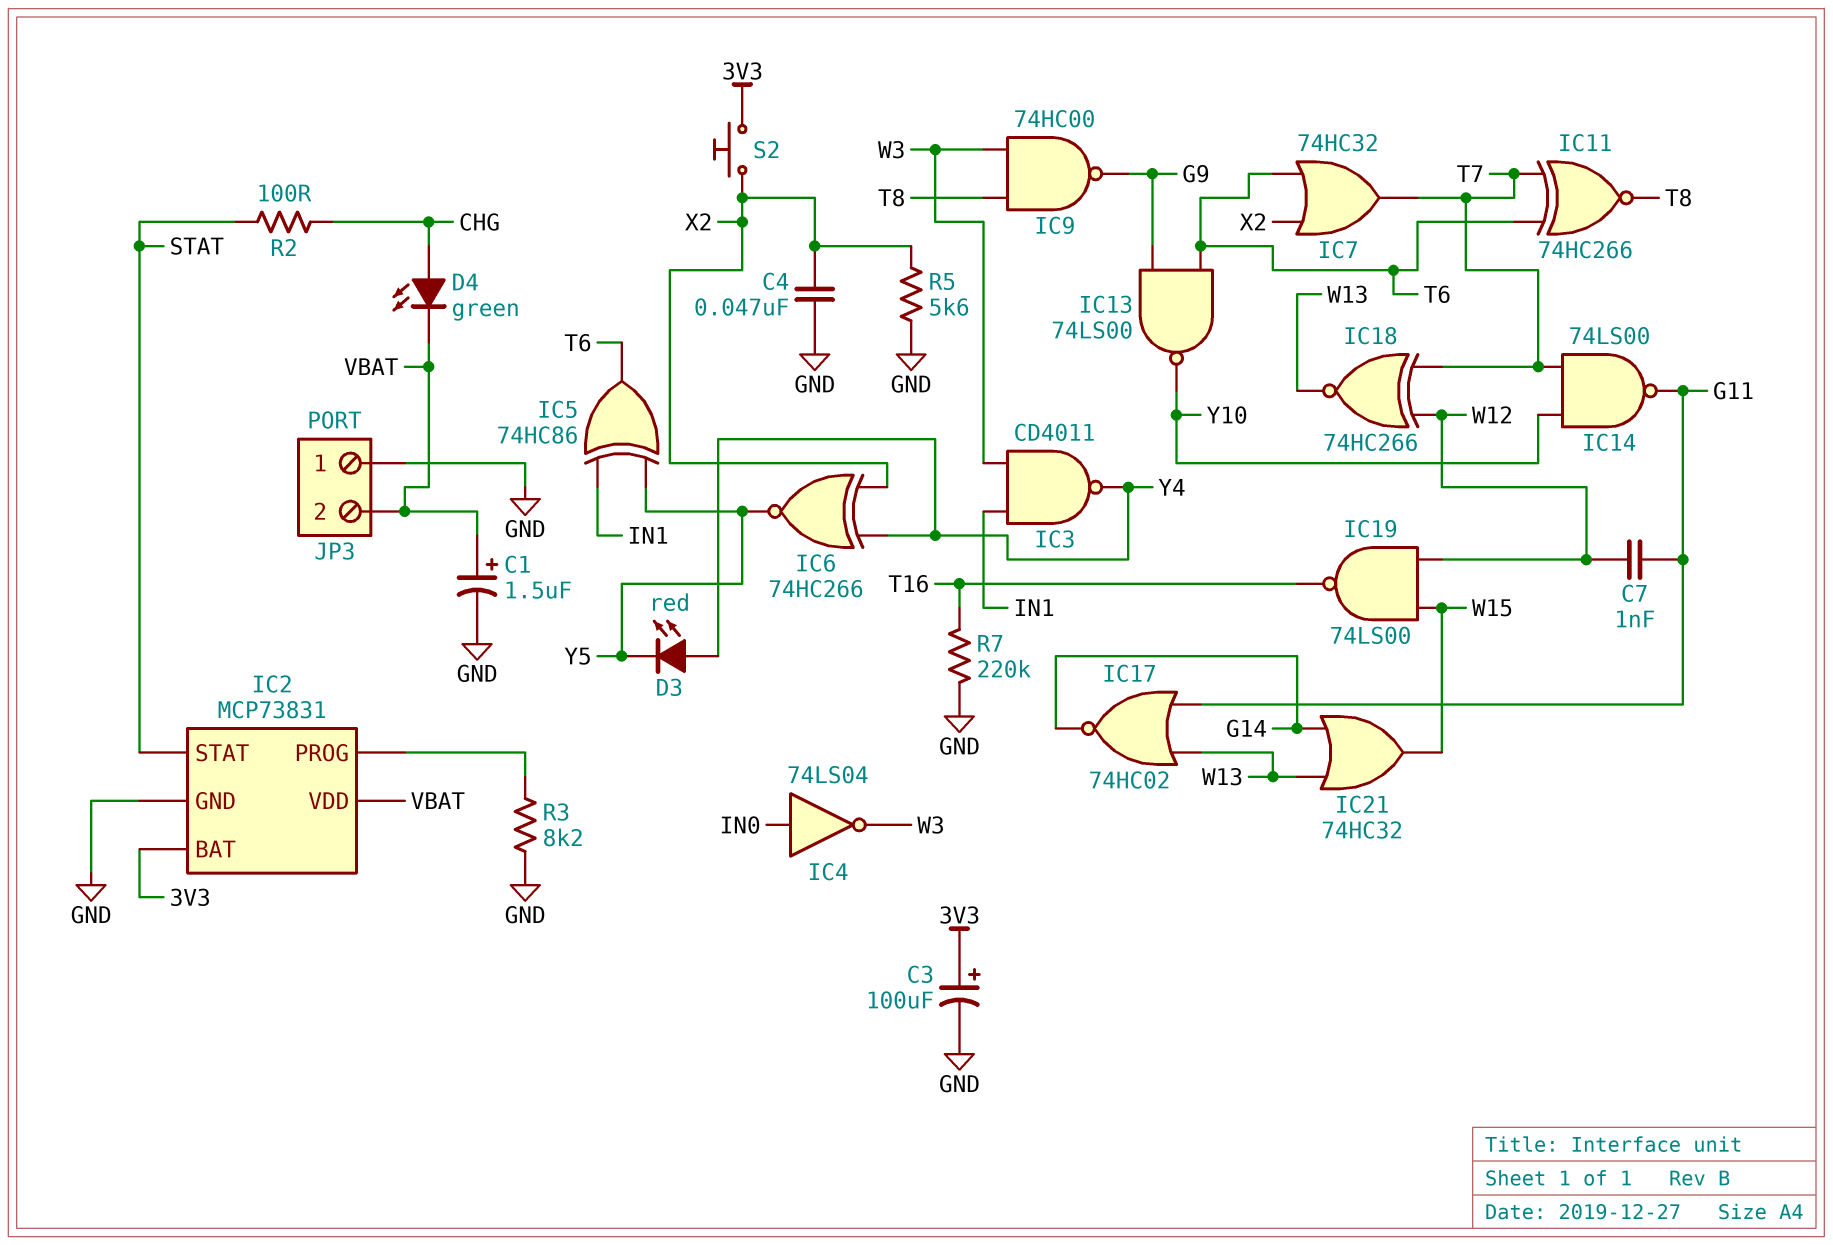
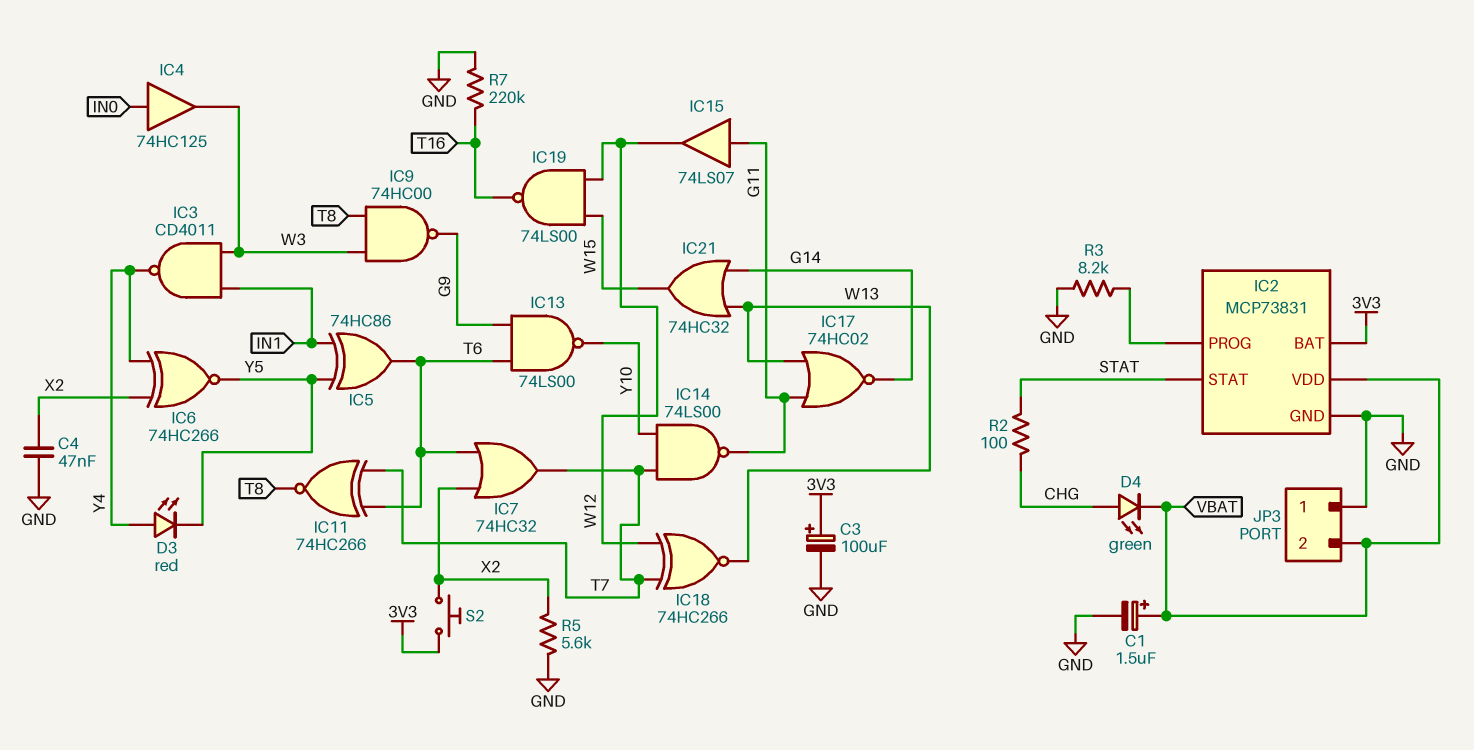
C7: 1nF (G11, W12) -> none
IC4: NOT 74LS04 (in IN0, out W3) -> buffer 74HC125 (in IN0, out W3)
IC15: none -> buffer 74LS07 (in G11, out W12)

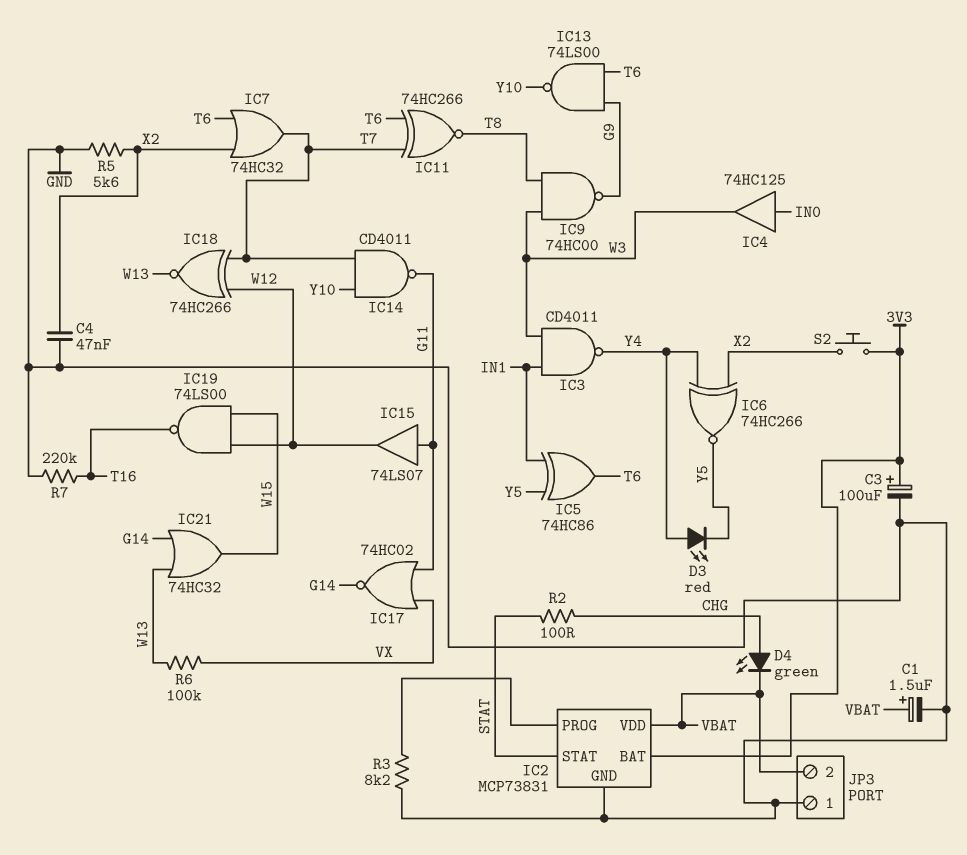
IC14: NAND 74LS00 (in T7, in Y10, out G11) -> NAND CD4011 (in T7, in Y10, out G11)
IC17: NOR 74HC02 (in G11, in W13, out G14) -> NOR 74HC02 (in G11, in VX, out G14)
R6: none -> 100k (VX, W13)

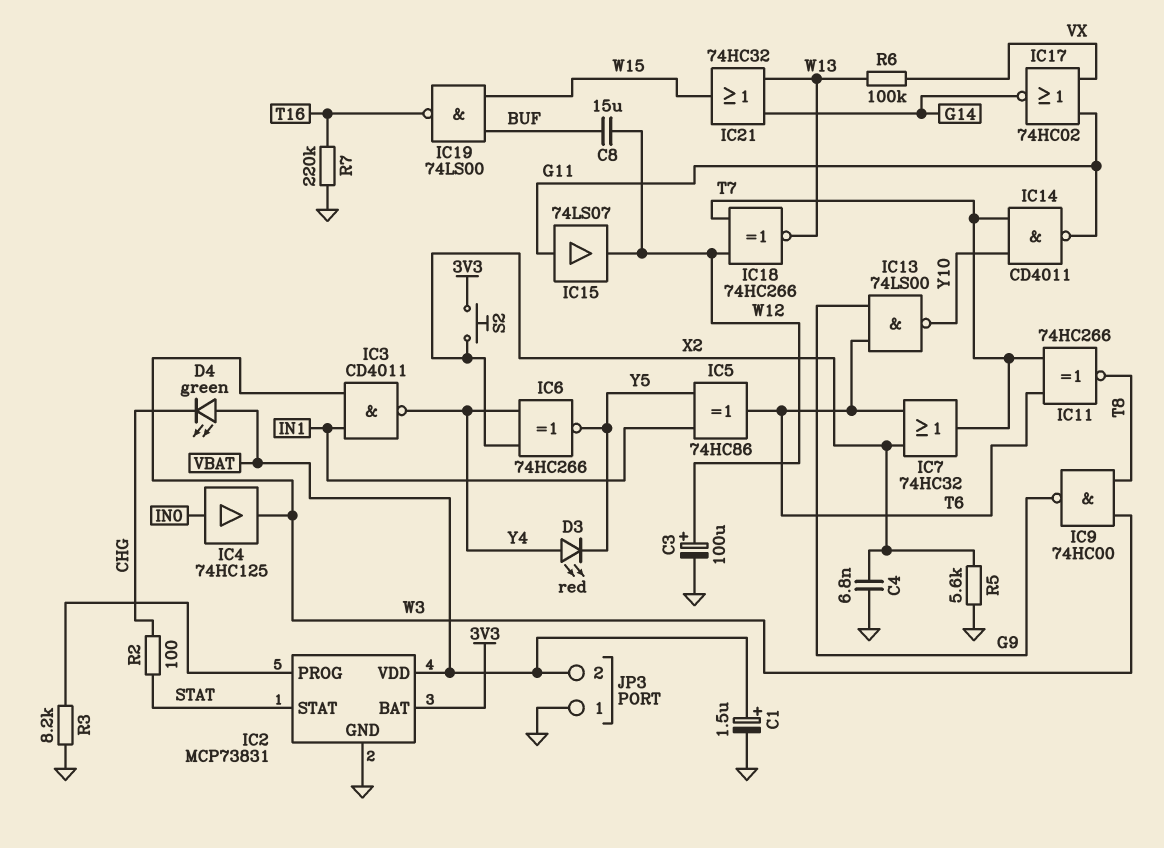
C3: 100uF (plus 3V3, minus GND) -> 100uF (plus W12, minus GND)
C4: 47nF (GND, X2) -> 6.8nF (GND, X2)
C8: none -> 15uF (BUF, W12)
D4: LED green (A CHG, K VBAT) -> LED green (A VBAT, K CHG)
IC19: NAND 74LS00 (in W12, in W15, out T16) -> NAND 74LS00 (in BUF, in W15, out T16)

